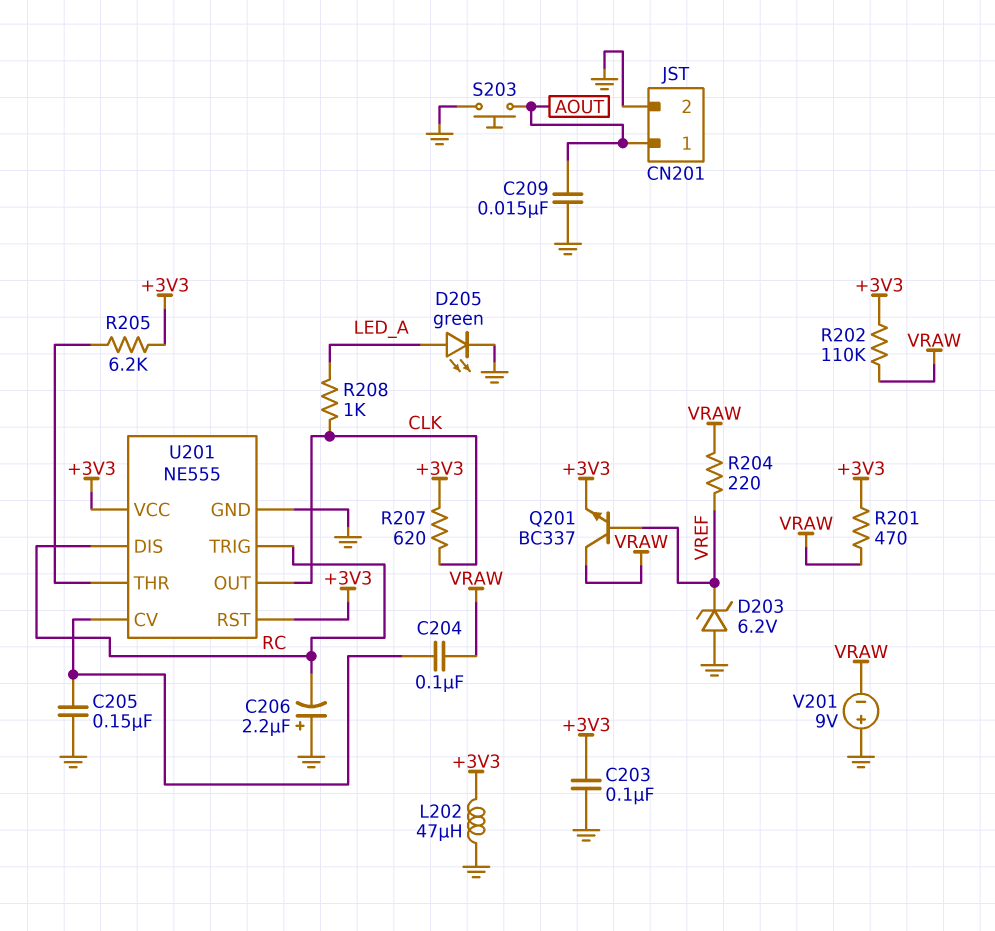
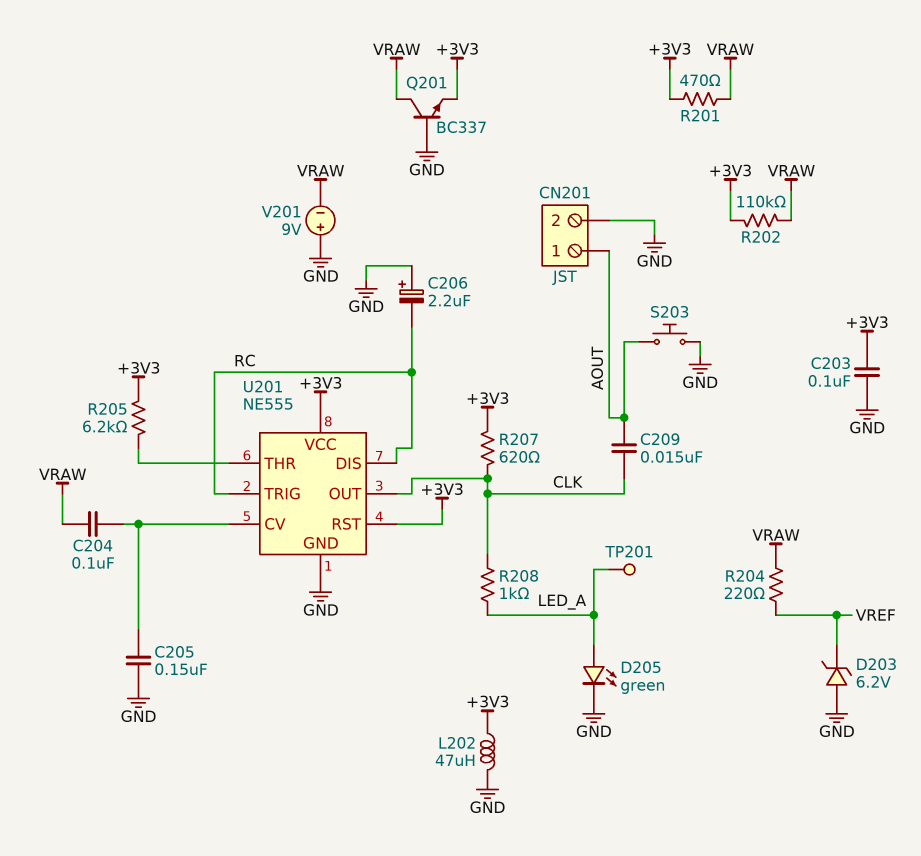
C209: 15nF (AOUT, GND) -> 15nF (AOUT, CLK)
Q201: NPN BC337 (B VREF, C VRAW, E +3V3) -> NPN BC337 (B GND, C VRAW, E +3V3)
TP201: none -> test point (LED_A)

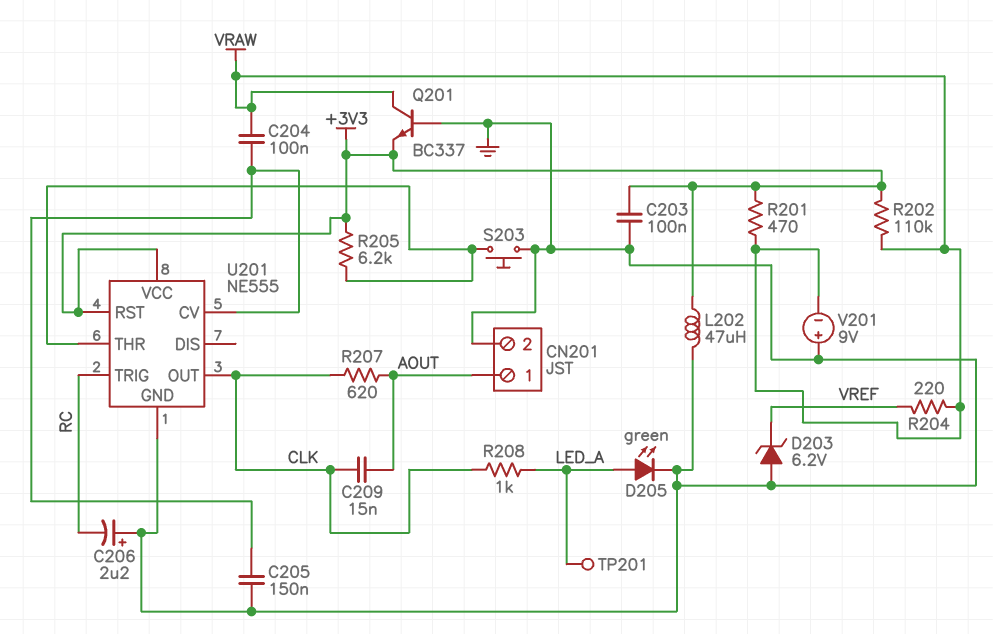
R207: 620 (+3V3, CLK) -> 620 (AOUT, CLK)
S203: button (AOUT, GND) -> button (GND, U201/THR)
U201 pin DIS: RC -> none

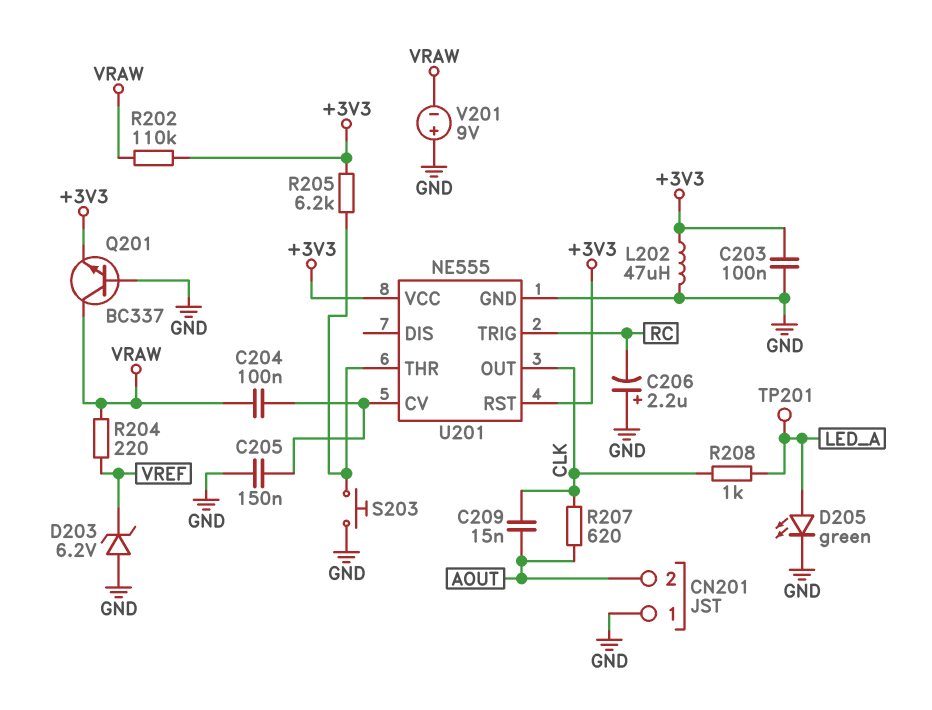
CN201 pin 1: AOUT -> GND
CN201 pin 2: GND -> AOUT
R201: 470 (+3V3, VRAW) -> none

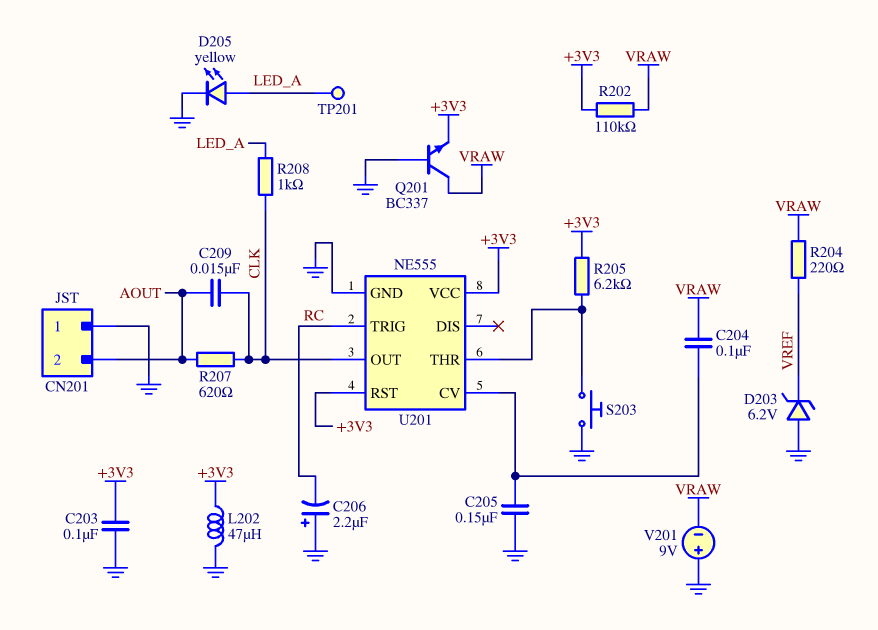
D205: LED green (A LED_A, K GND) -> LED yellow (A LED_A, K GND)

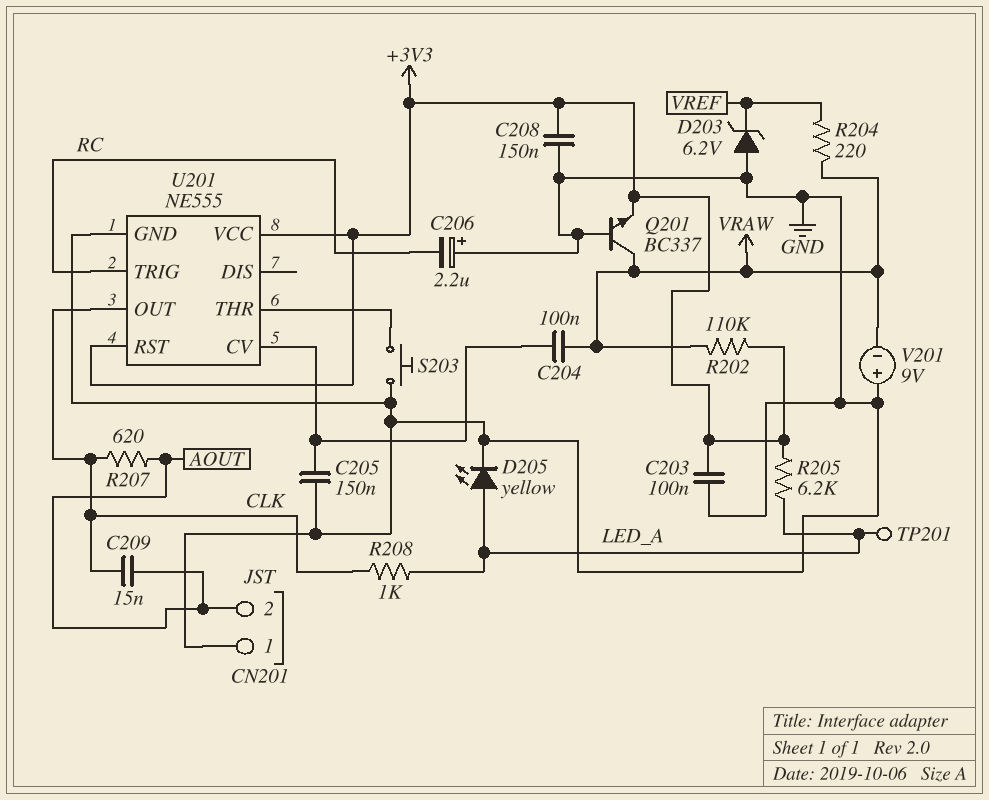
C208: none -> 150nF (+3V3, GND)
L202: 47uH (+3V3, GND) -> none
R205: 6.2k (+3V3, U201/THR) -> 6.2k (+3V3, LED_A)

